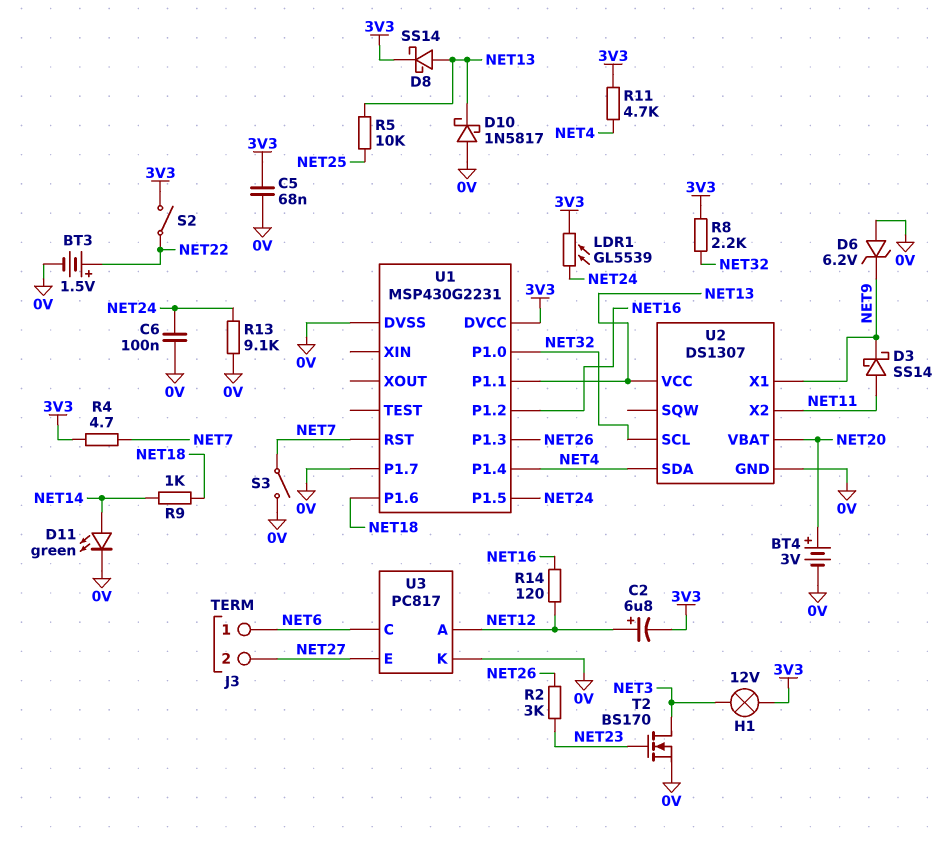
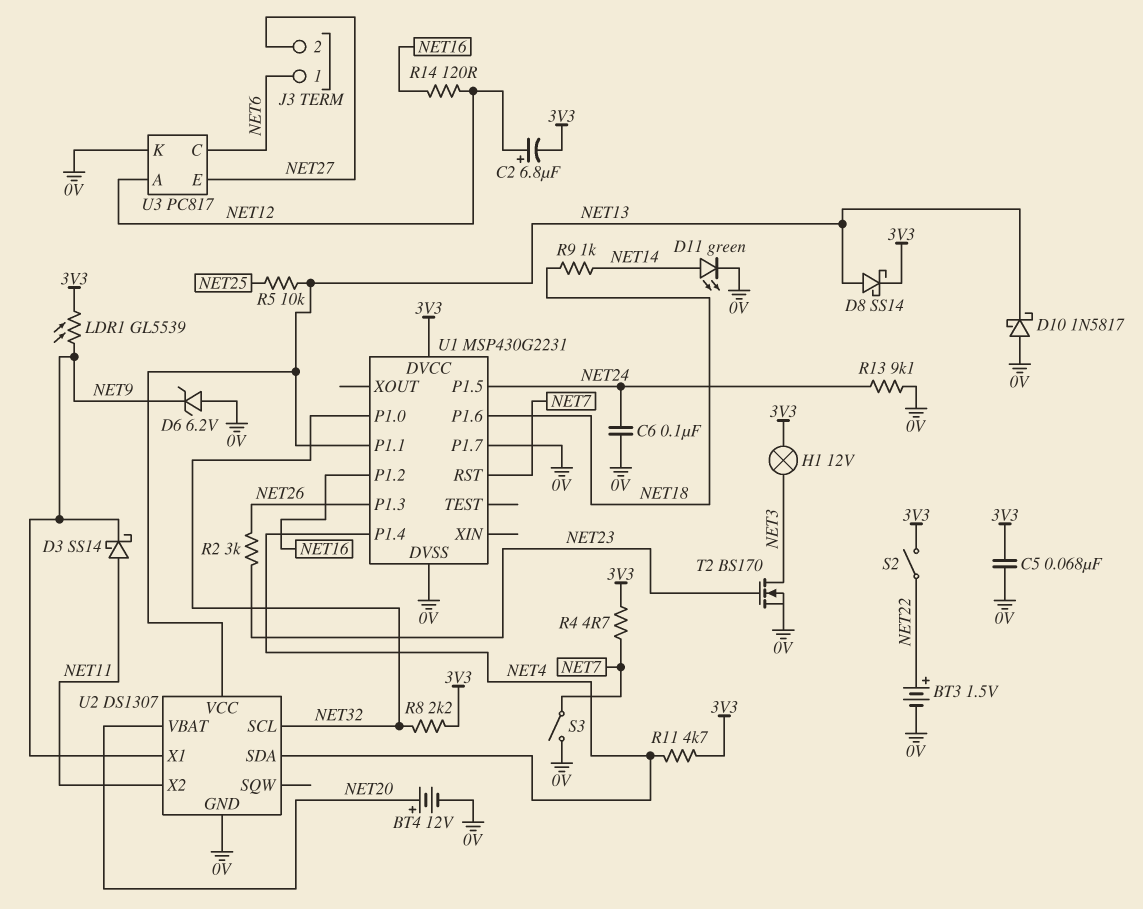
BT4: 3V (plus NET20, minus 0V) -> 12V (plus NET20, minus 0V)
LDR1: GL5539 (3V3, NET24) -> GL5539 (3V3, NET9)

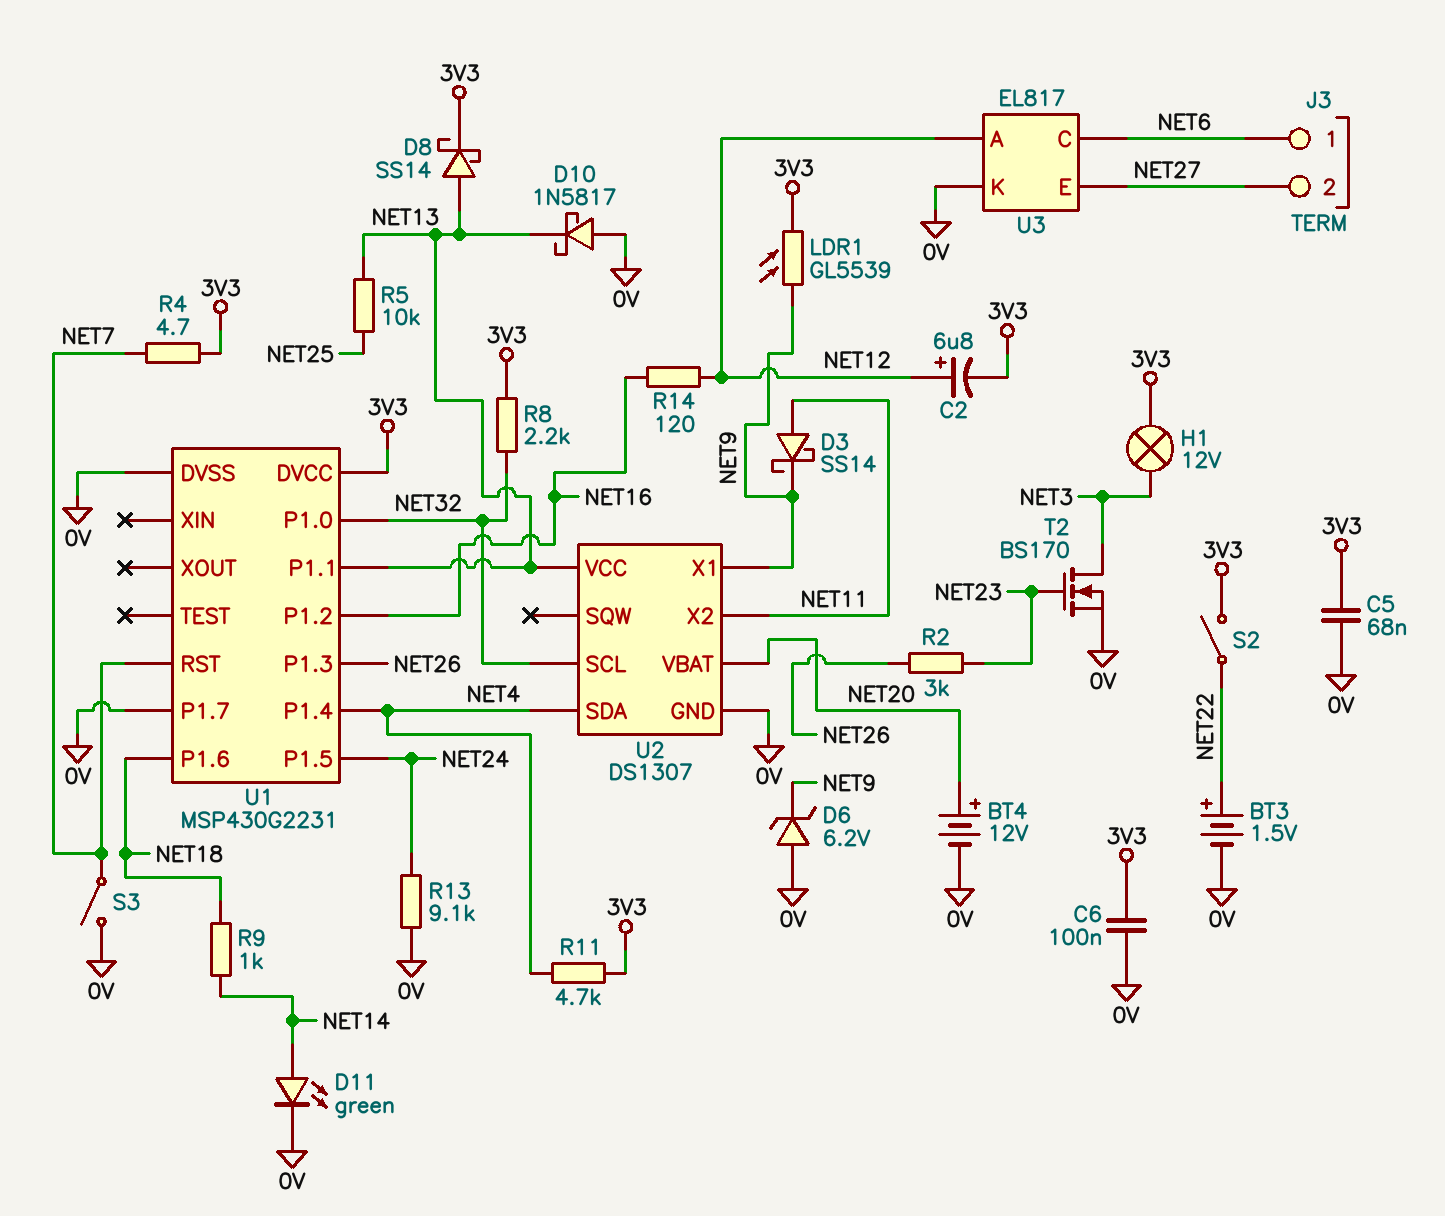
C6: 100nF (0V, NET24) -> 100nF (0V, 3V3)
U3: PC817 -> EL817

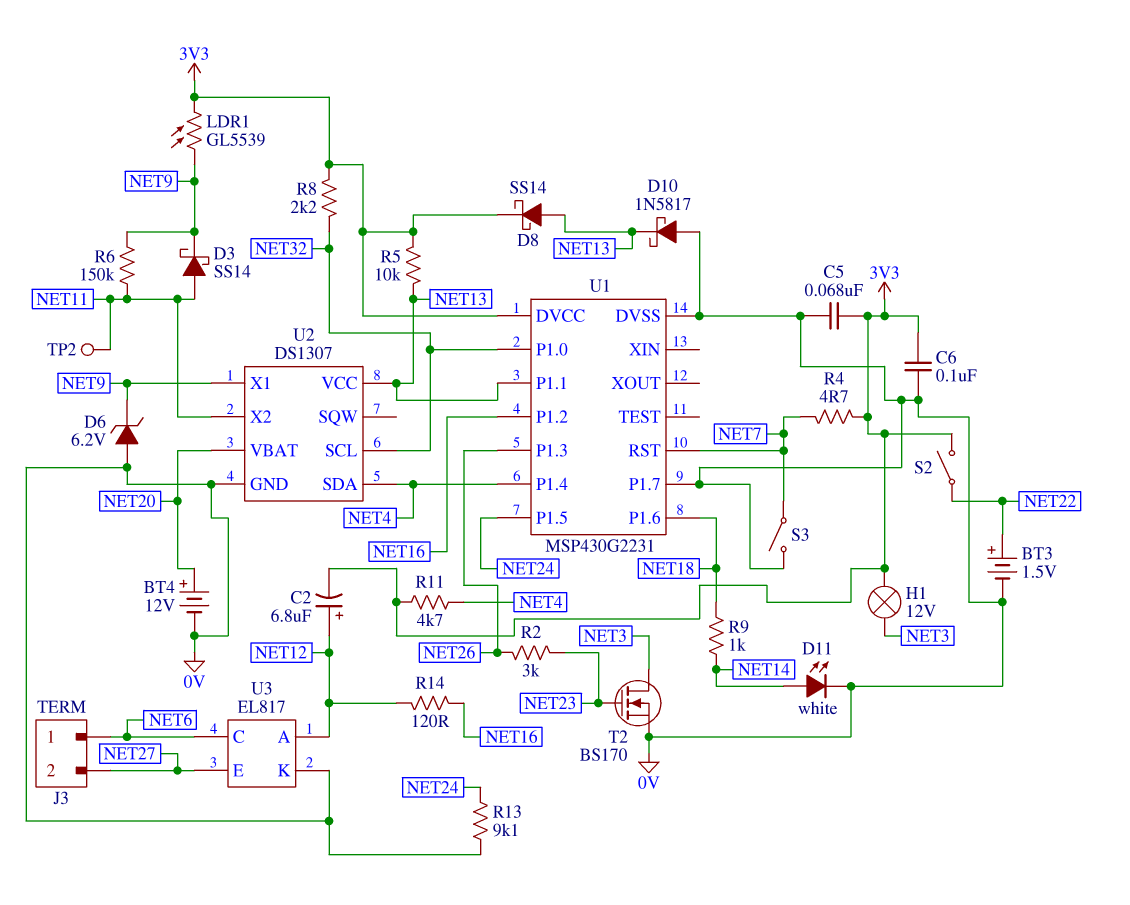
D11: LED green (A NET14, K 0V) -> LED white (A NET14, K 0V)
R5: 10k (NET13, NET25) -> 10k (3V3, NET13)
R6: none -> 150k (NET9, NET11)
TP2: none -> test point (NET11)

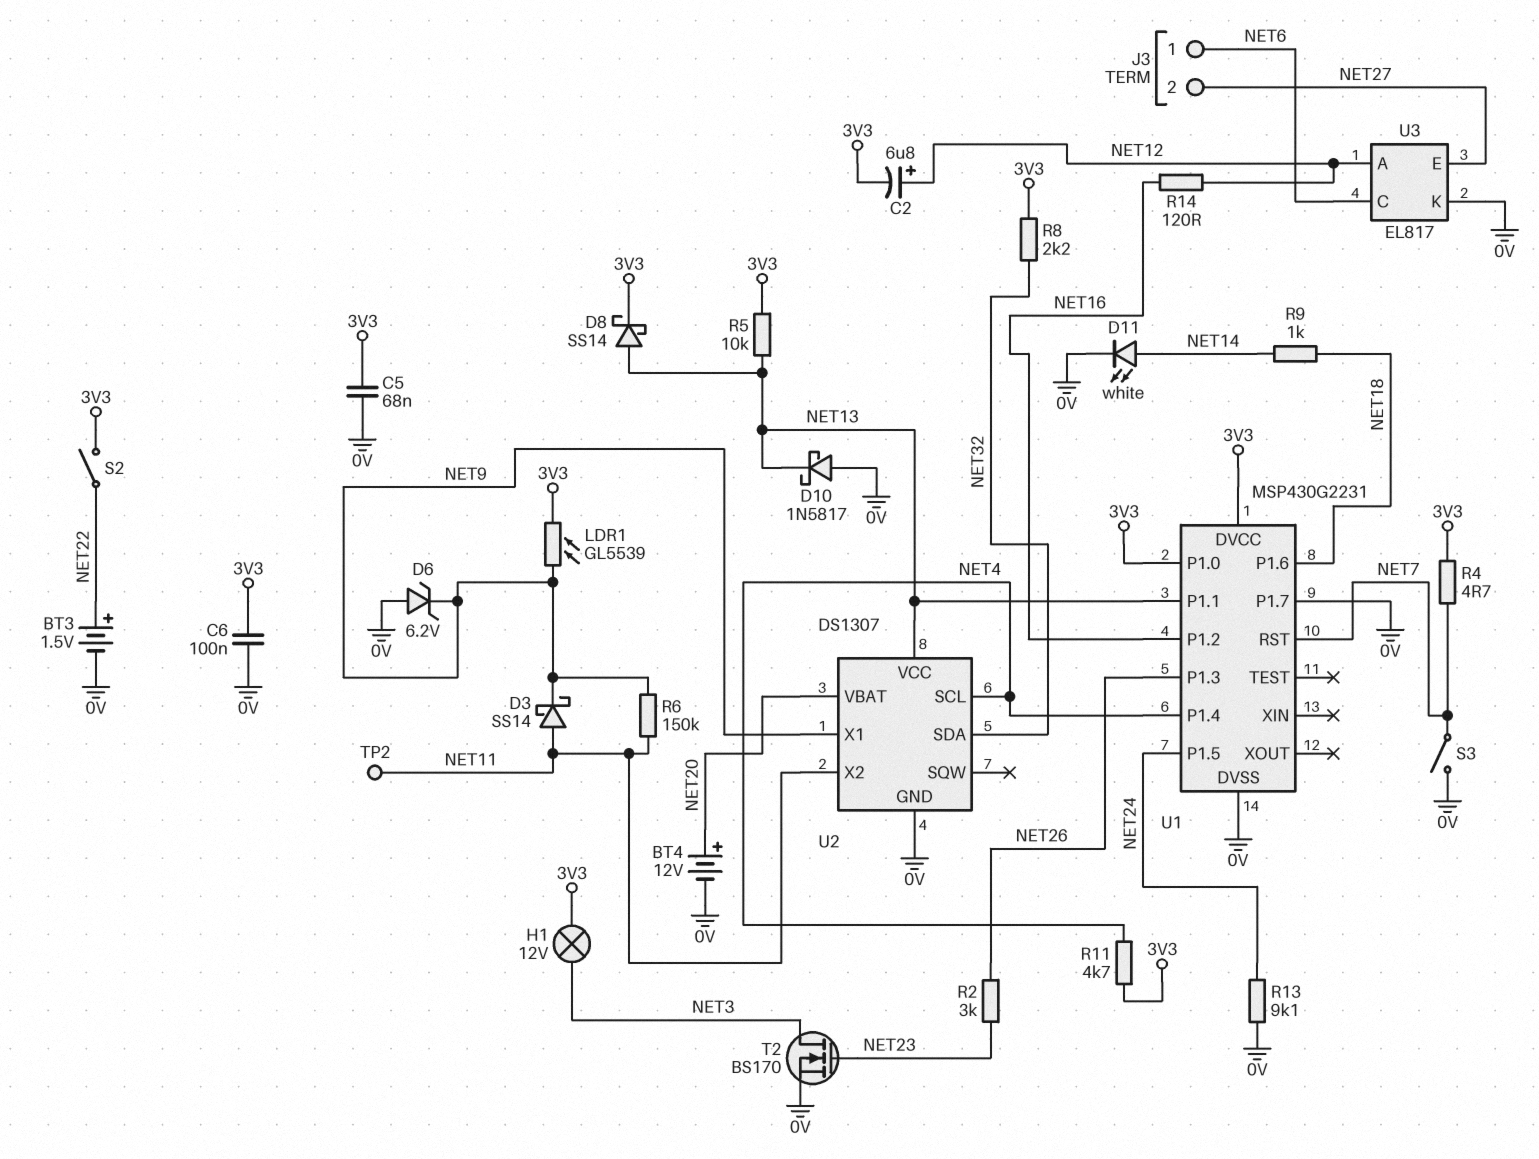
U1 pin P1.0: NET32 -> 3V3
U2 pin SCL: NET32 -> NET4
U2 pin SDA: NET4 -> NET32

